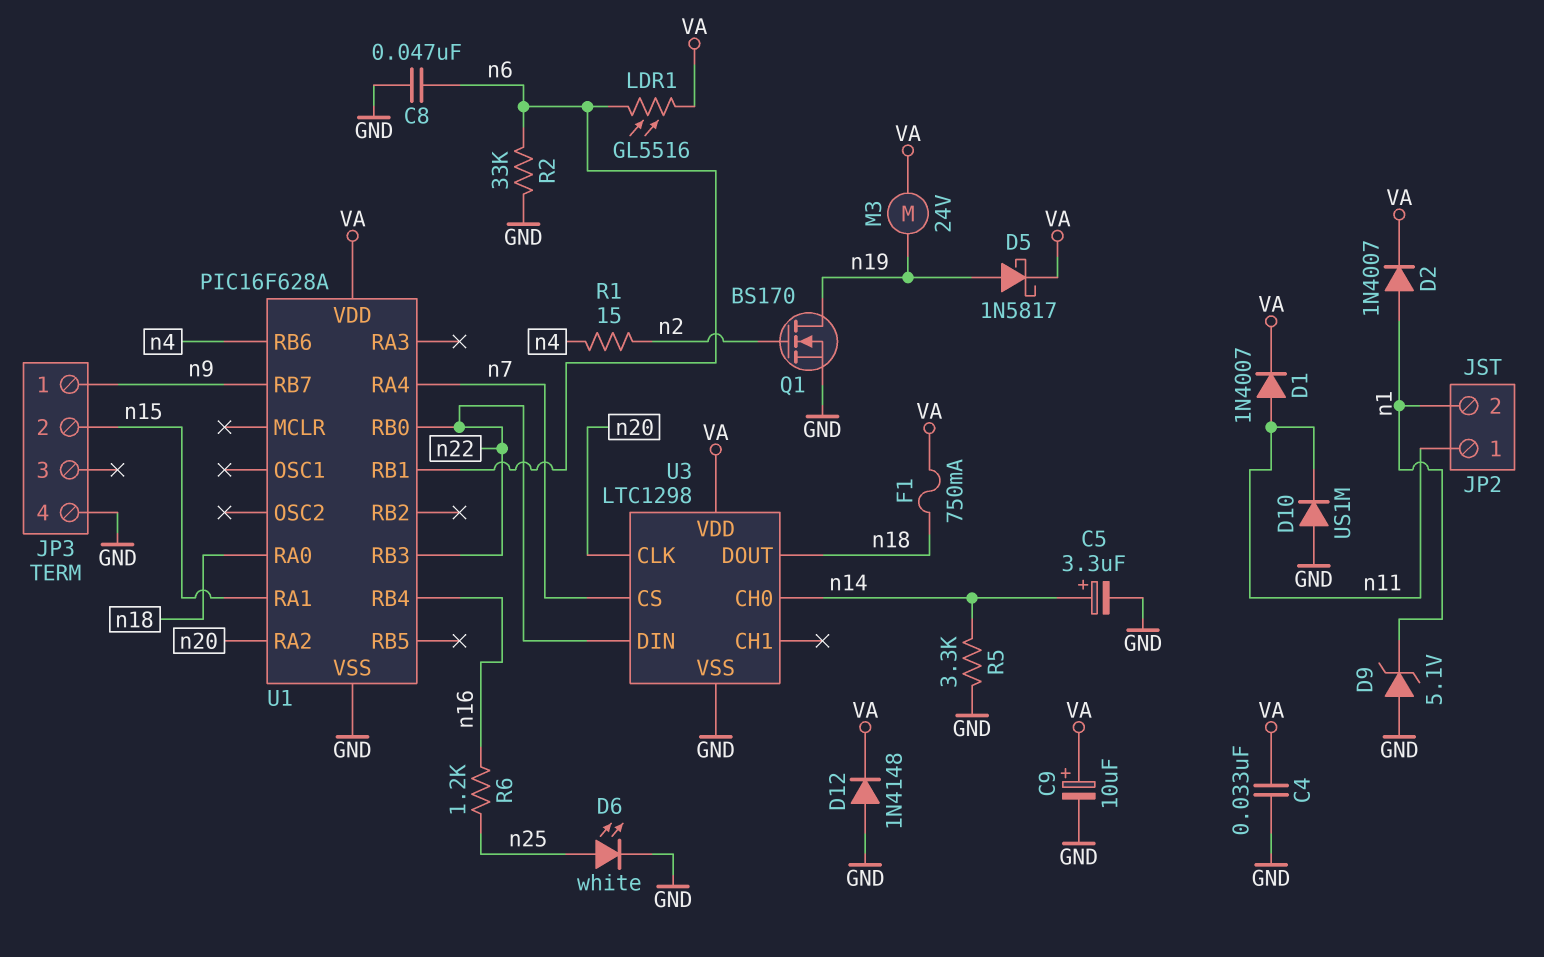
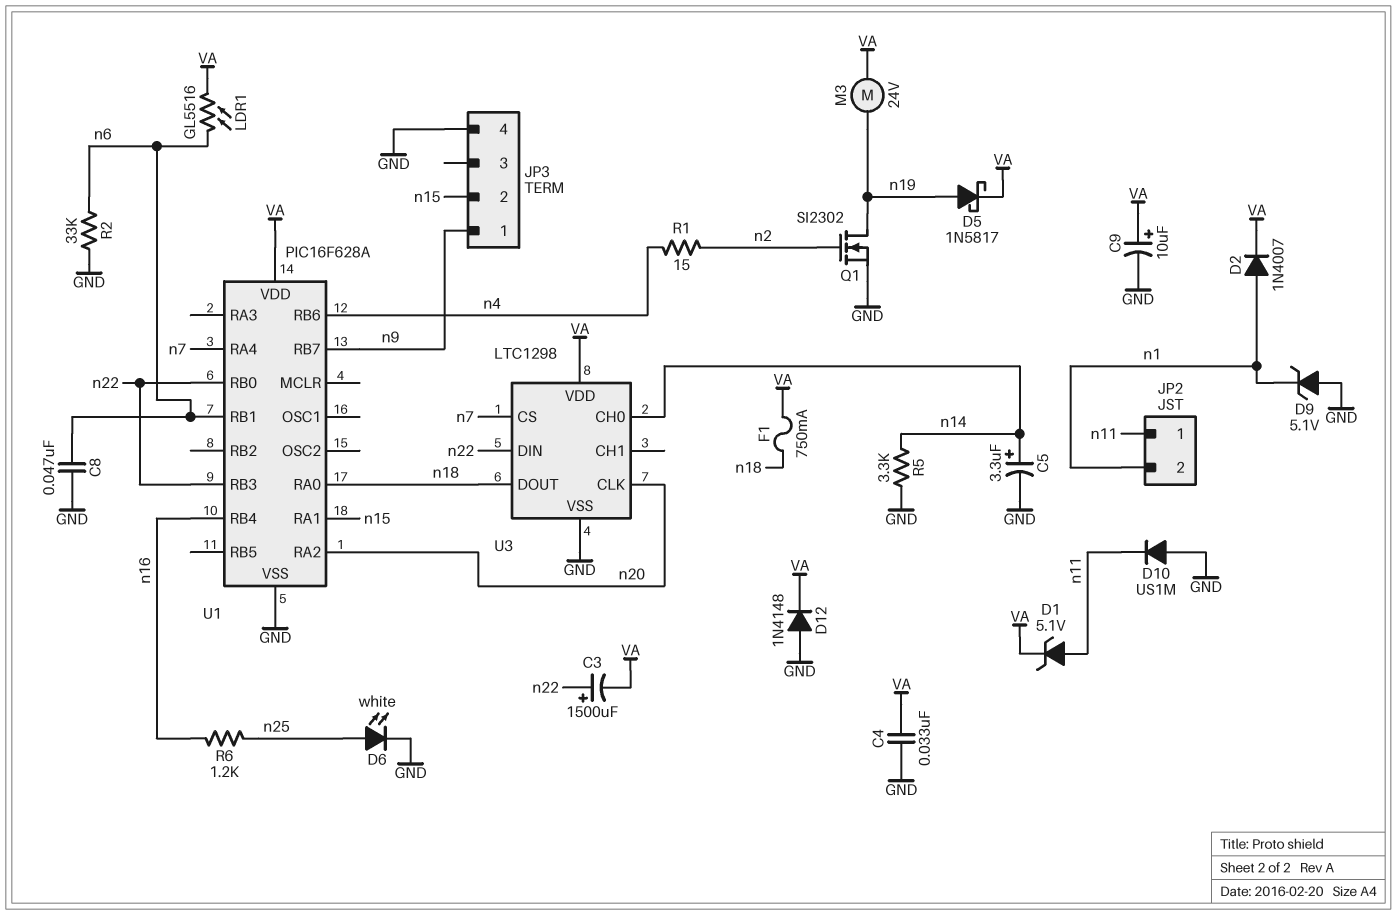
C3: none -> 1500uF (plus n22, minus VA)
D1: diode 1N4007 (A n11, K VA) -> zener 5.1V (A n11, K VA)
Q1: NMOS BS170 (G n2, D n19, S GND) -> NMOS SI2302 (G n2, D n19, S GND)

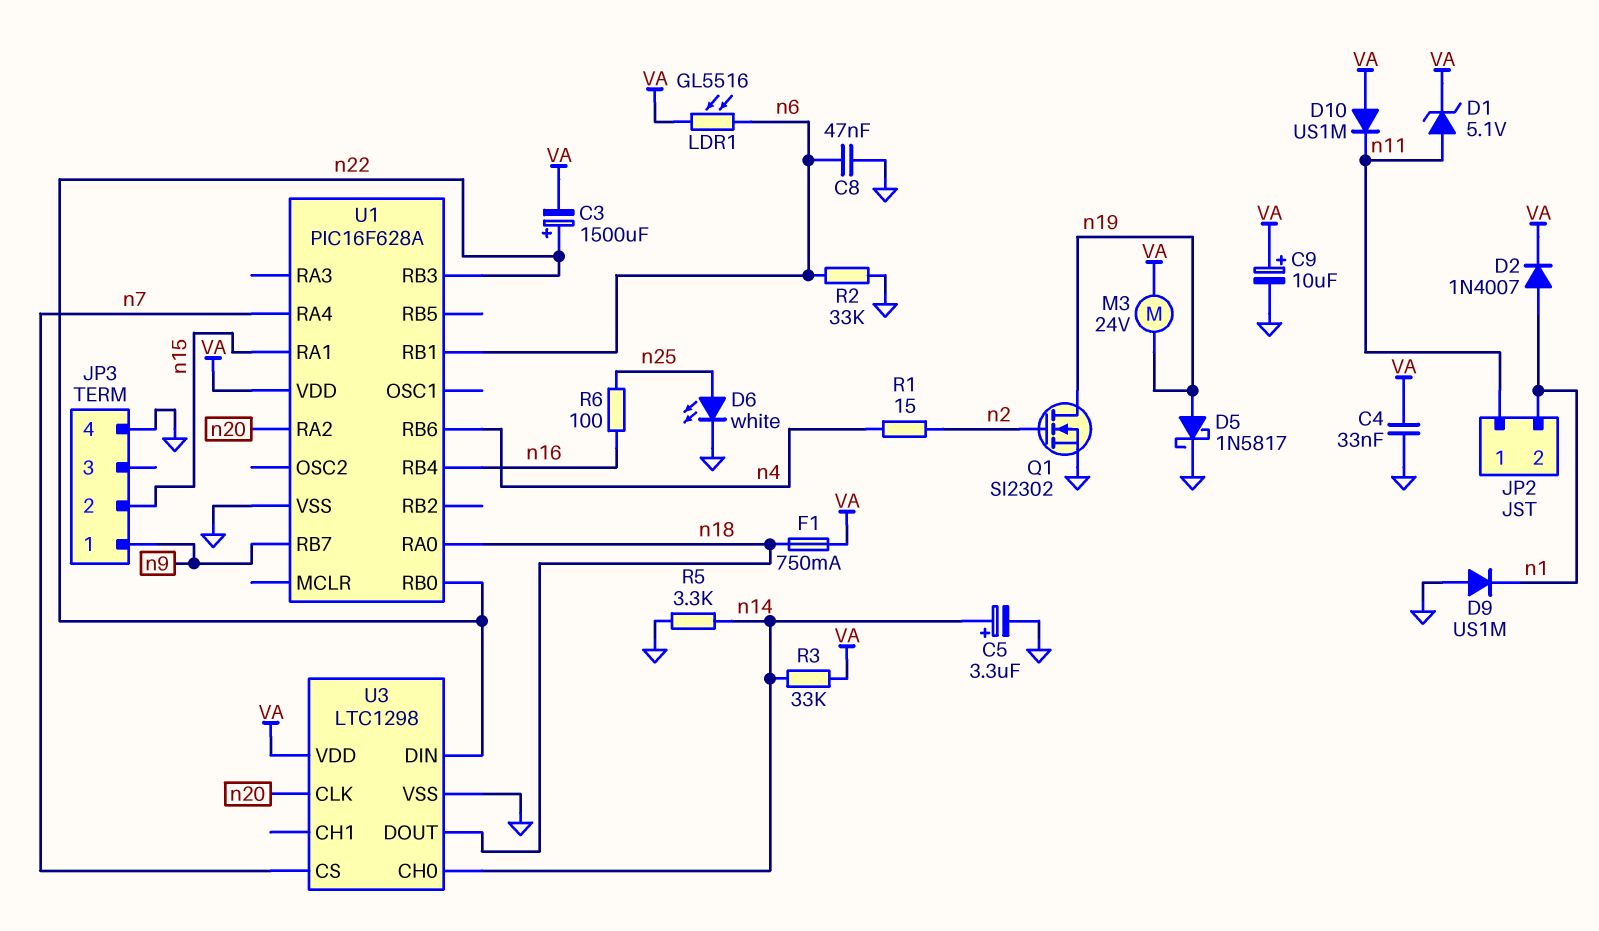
D5: schottky 1N5817 (A n19, K VA) -> schottky 1N5817 (A n19, K GND)
D9: zener 5.1V (A GND, K n1) -> diode US1M (A GND, K n1)
D10: diode US1M (A GND, K n11) -> diode US1M (A VA, K n11)
D12: diode 1N4148 (A GND, K VA) -> none
R3: none -> 33k (VA, n14)
R6: 1.2k (n16, n25) -> 100 (n16, n25)

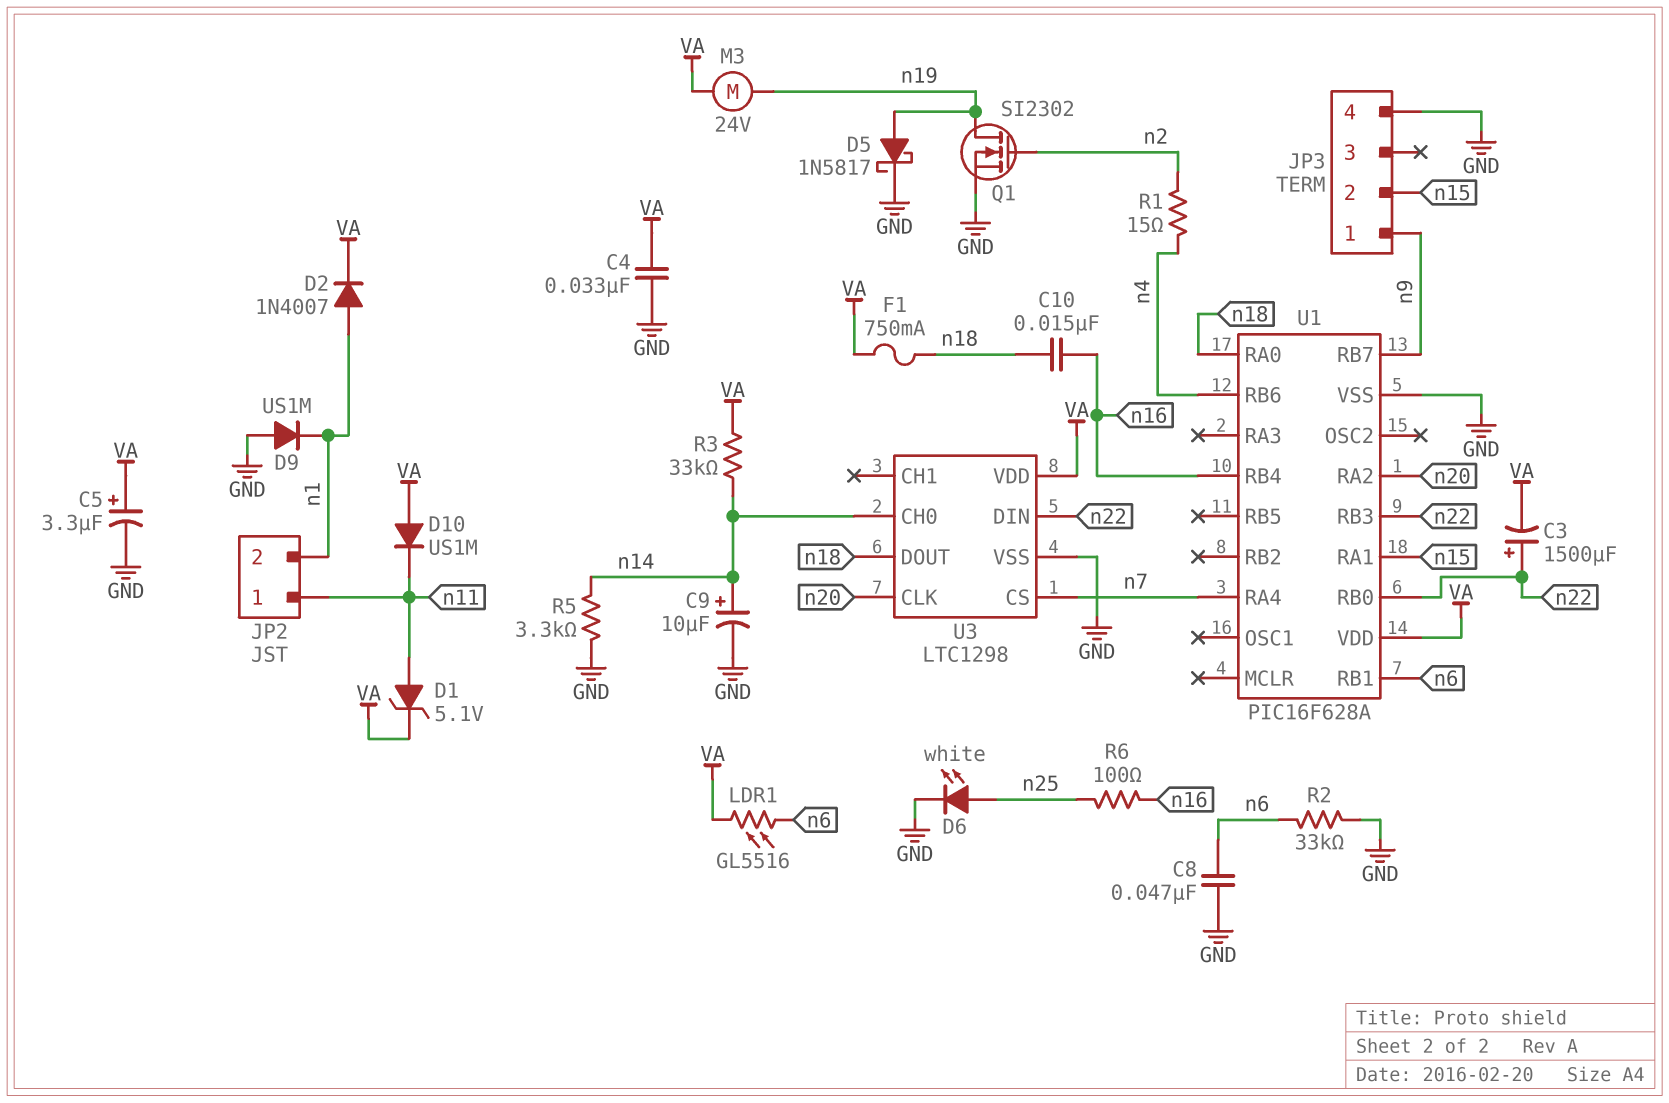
C5: 3.3uF (plus n14, minus GND) -> 3.3uF (plus VA, minus GND)
C9: 10uF (plus VA, minus GND) -> 10uF (plus n14, minus GND)
C10: none -> 15nF (n16, n18)

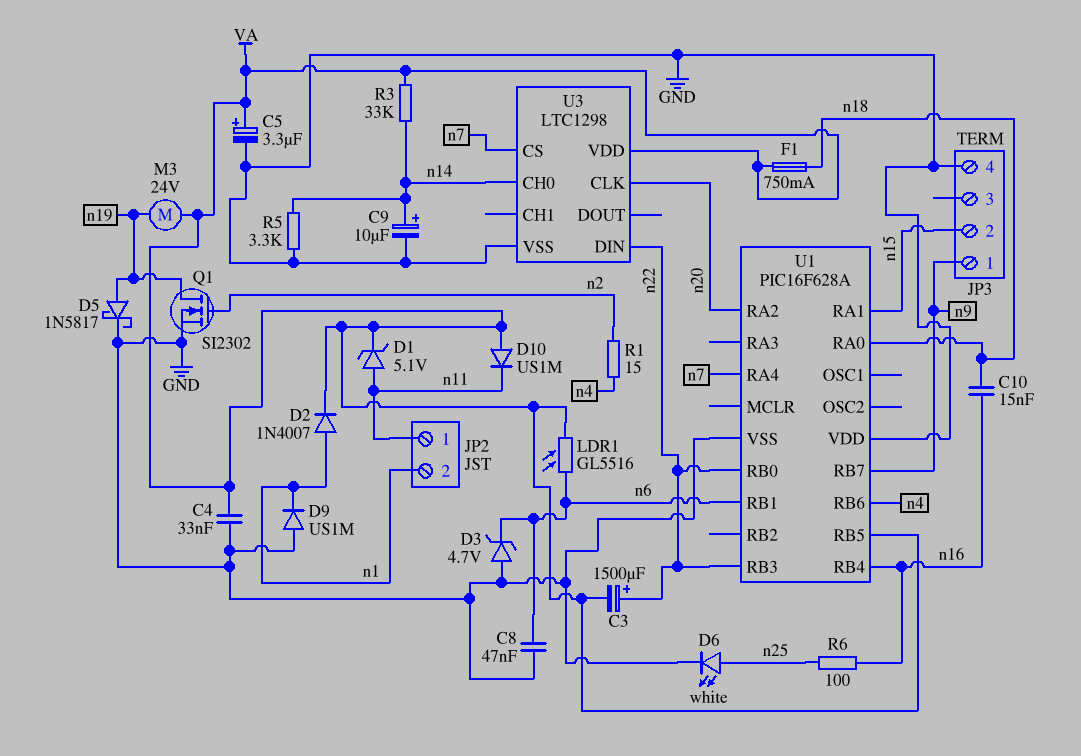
D3: none -> zener 4.7V (A GND, K n6)
R2: 33k (GND, n6) -> none
U1 pin RB5: none -> VA
U1 pin VDD: VA -> GND
U3 pin DOUT: n18 -> none

